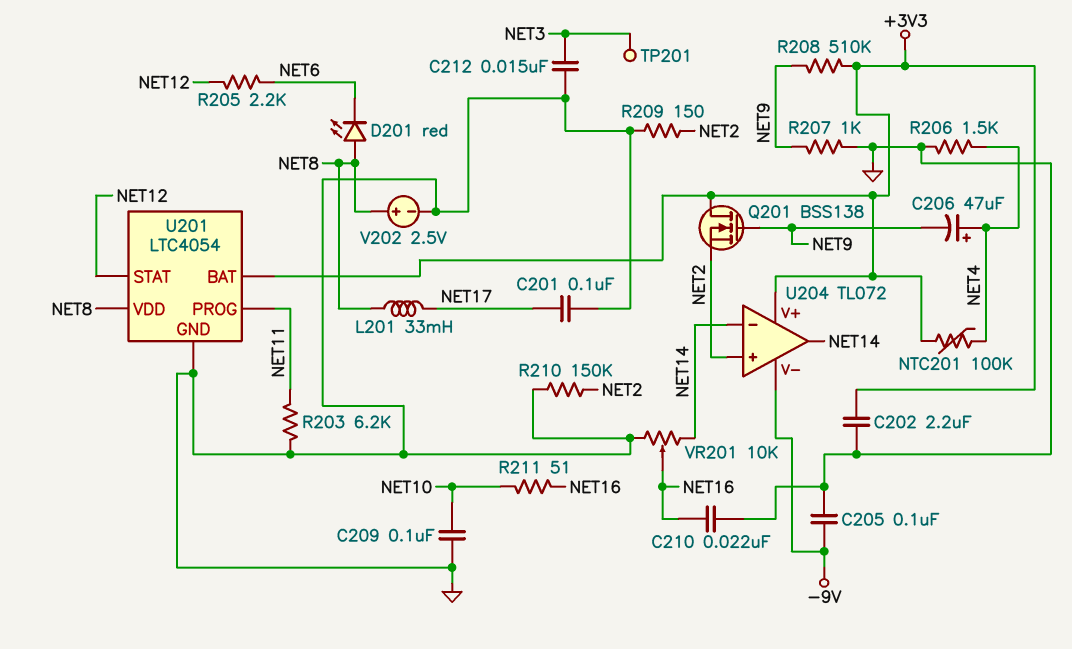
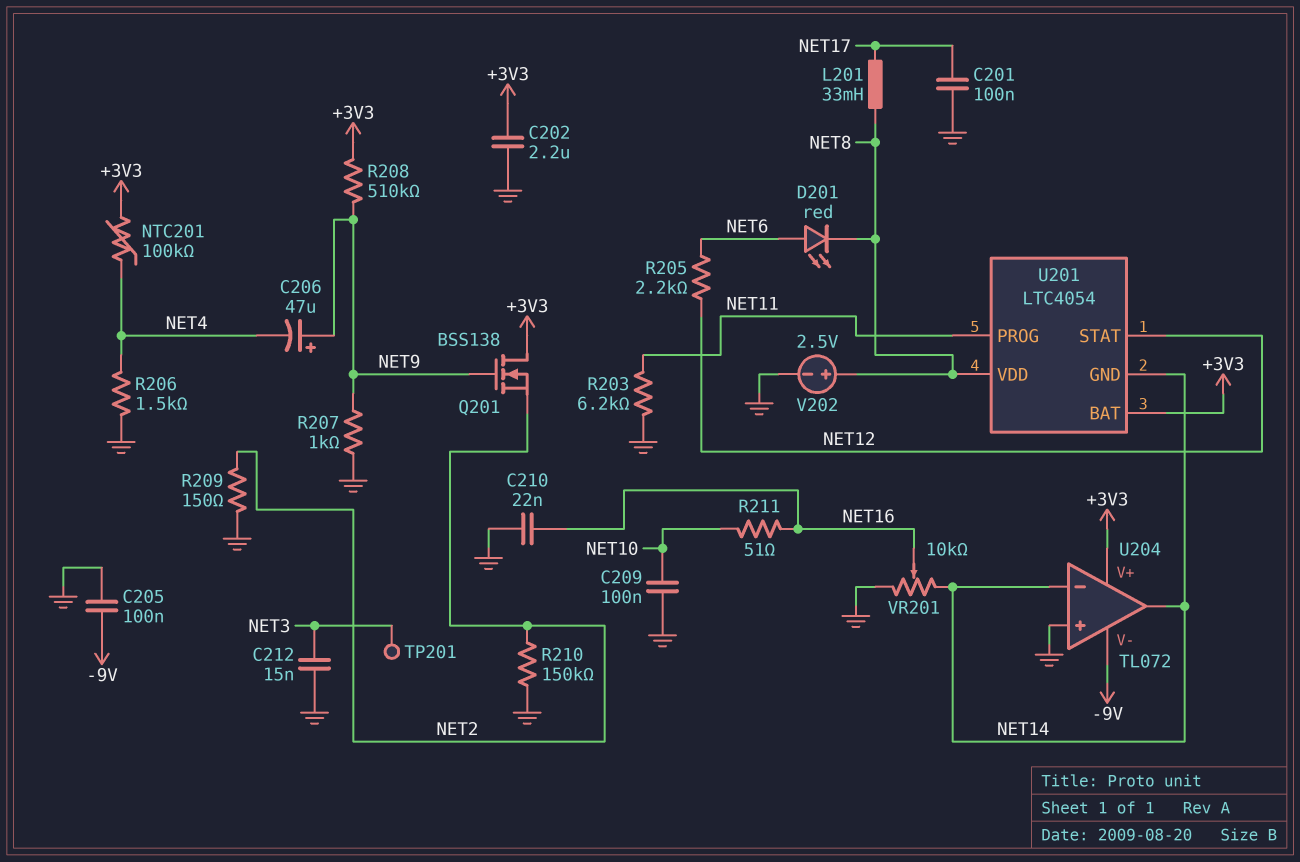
C206: 47uF (plus NET4, minus NET9) -> 47uF (plus NET9, minus NET4)
D201: LED red (A NET8, K NET6) -> LED red (A NET6, K NET8)
U201 pin GND: GND -> NET14
U204 pin in+: NET2 -> GND

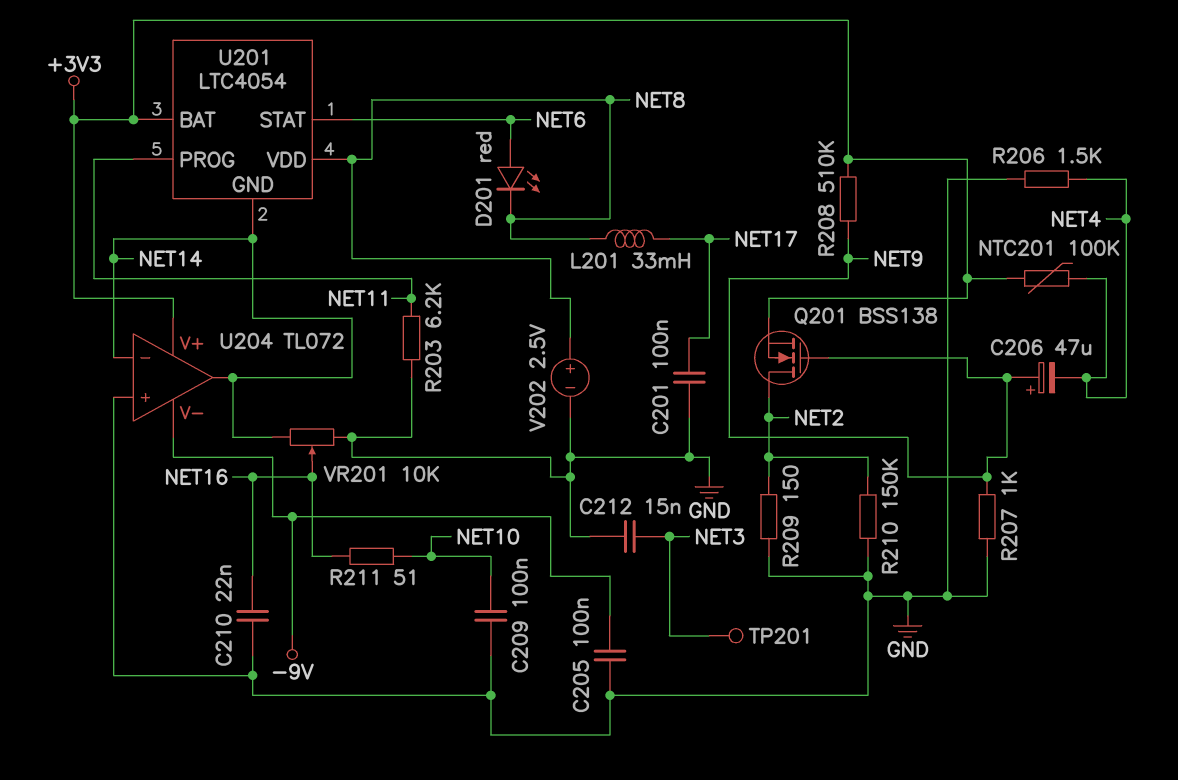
C202: 2.2uF (+3V3, GND) -> none
Q201: NMOS BSS138 (G NET9, D +3V3, S NET2) -> NMOS BSS138 (G NET9, D NET2, S +3V3)
R205: 2.2k (NET6, NET12) -> none
U201 pin STAT: NET12 -> NET6

